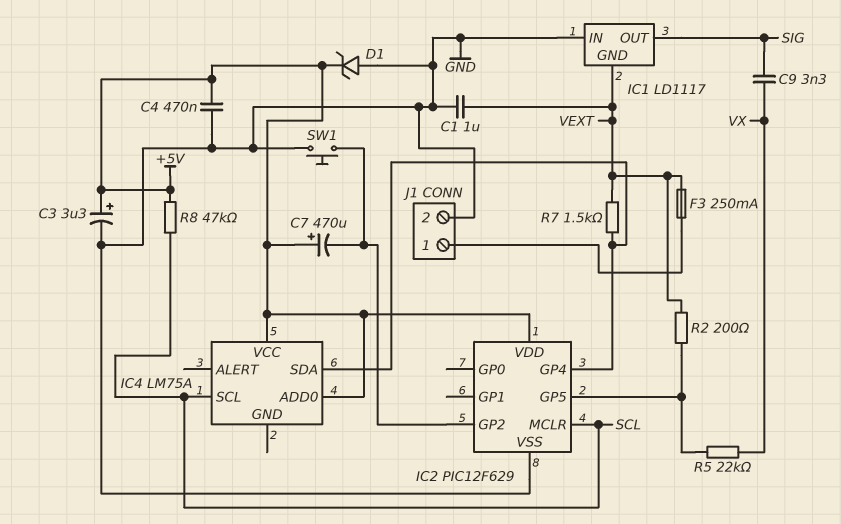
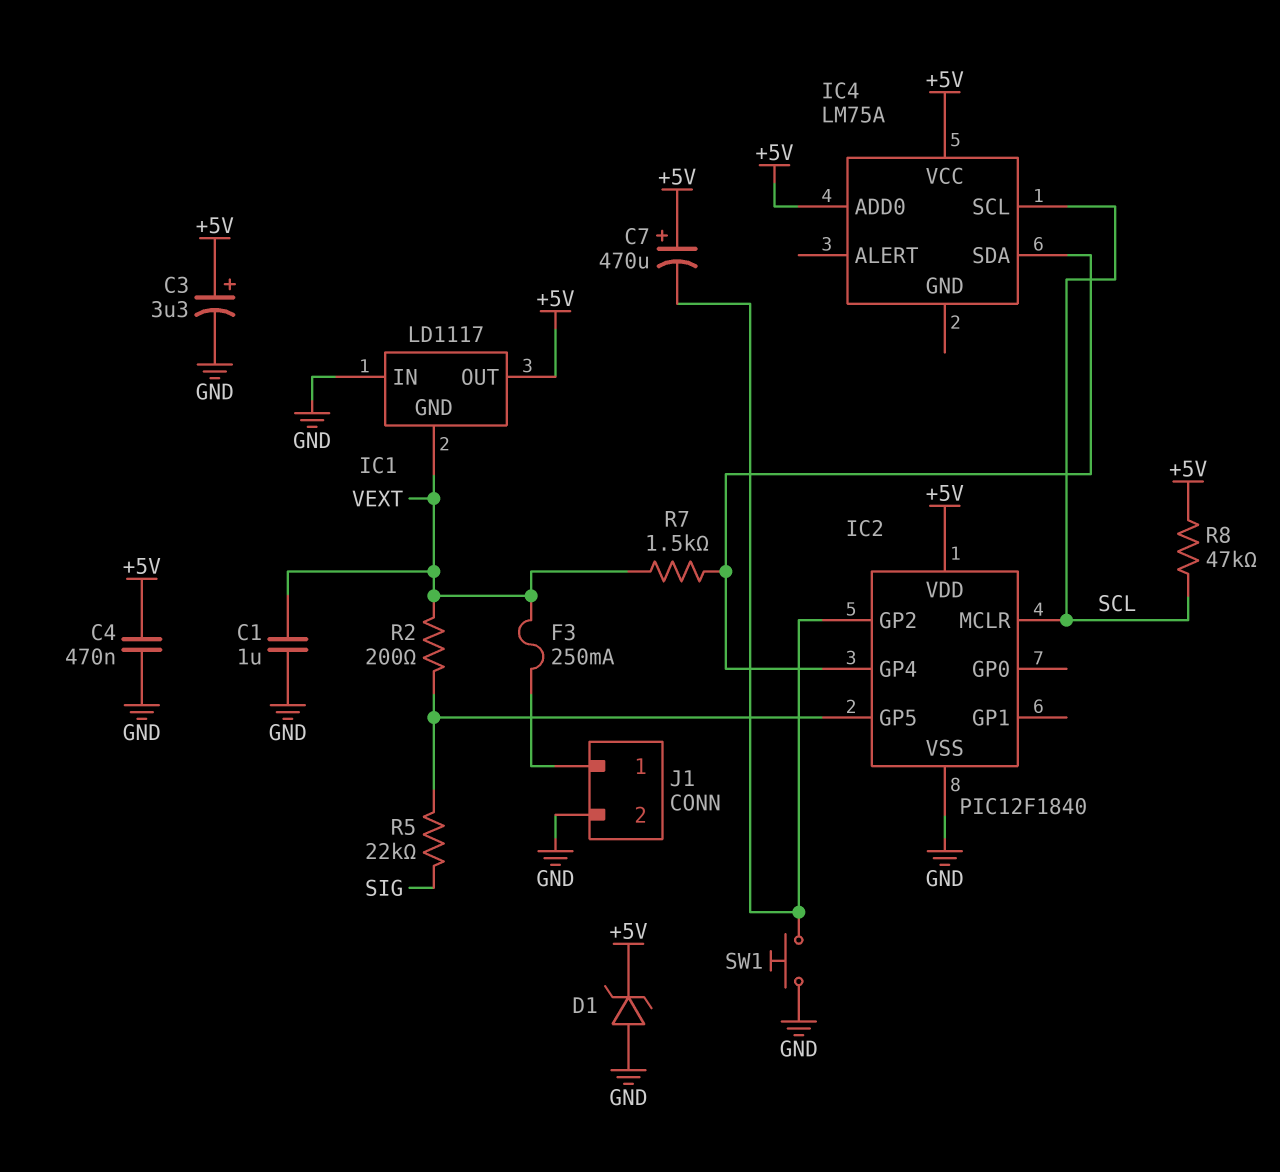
C9: 3.3nF (SIG, VX) -> none
IC1 pin OUT: SIG -> +5V
IC2: PIC12F629 -> PIC12F1840
R5: 22k (IC2/GP5, VX) -> 22k (IC2/GP5, SIG)

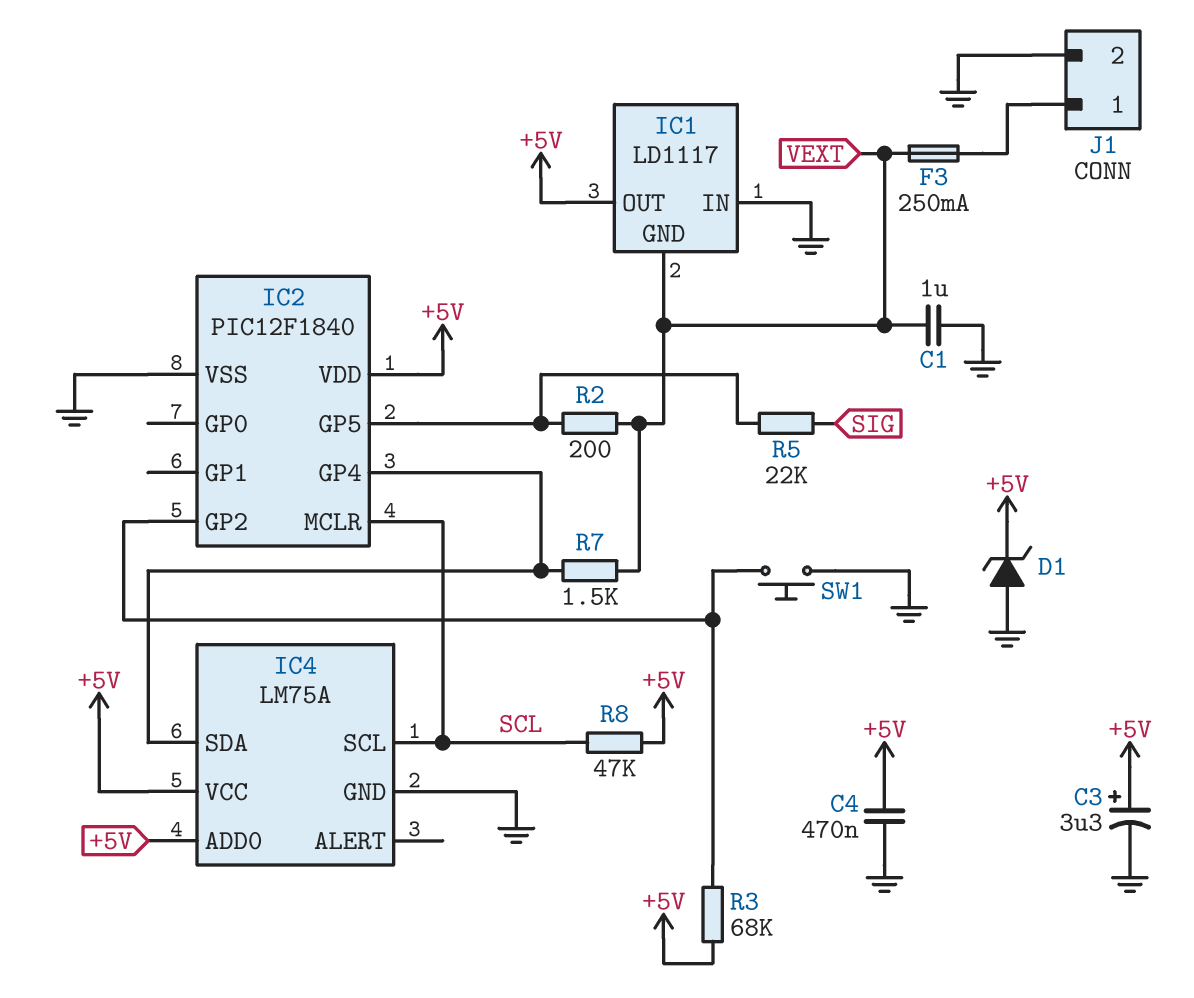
C7: 470uF (plus +5V, minus IC2/GP2) -> none
IC4 pin GND: none -> GND
R3: none -> 68k (+5V, IC2/GP2)

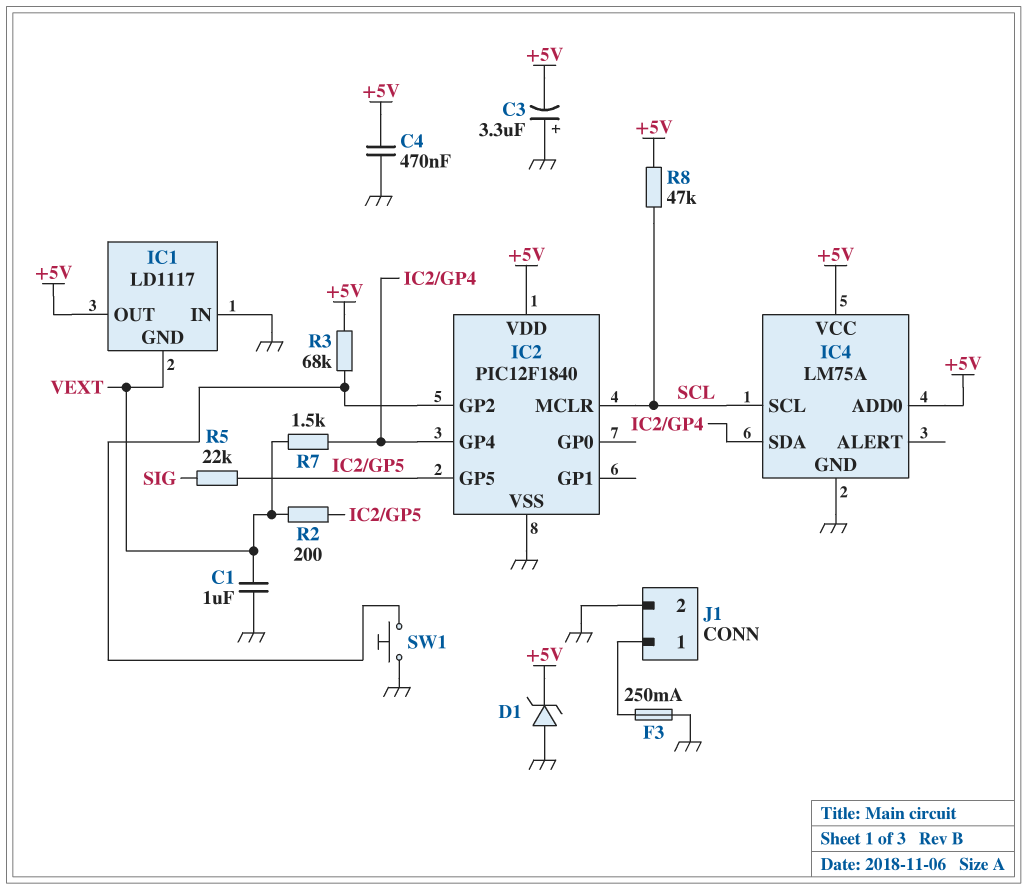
C3: 3.3uF (plus +5V, minus GND) -> 3.3uF (plus GND, minus +5V)
F3: 250mA (J1/1, VEXT) -> 250mA (GND, J1/1)

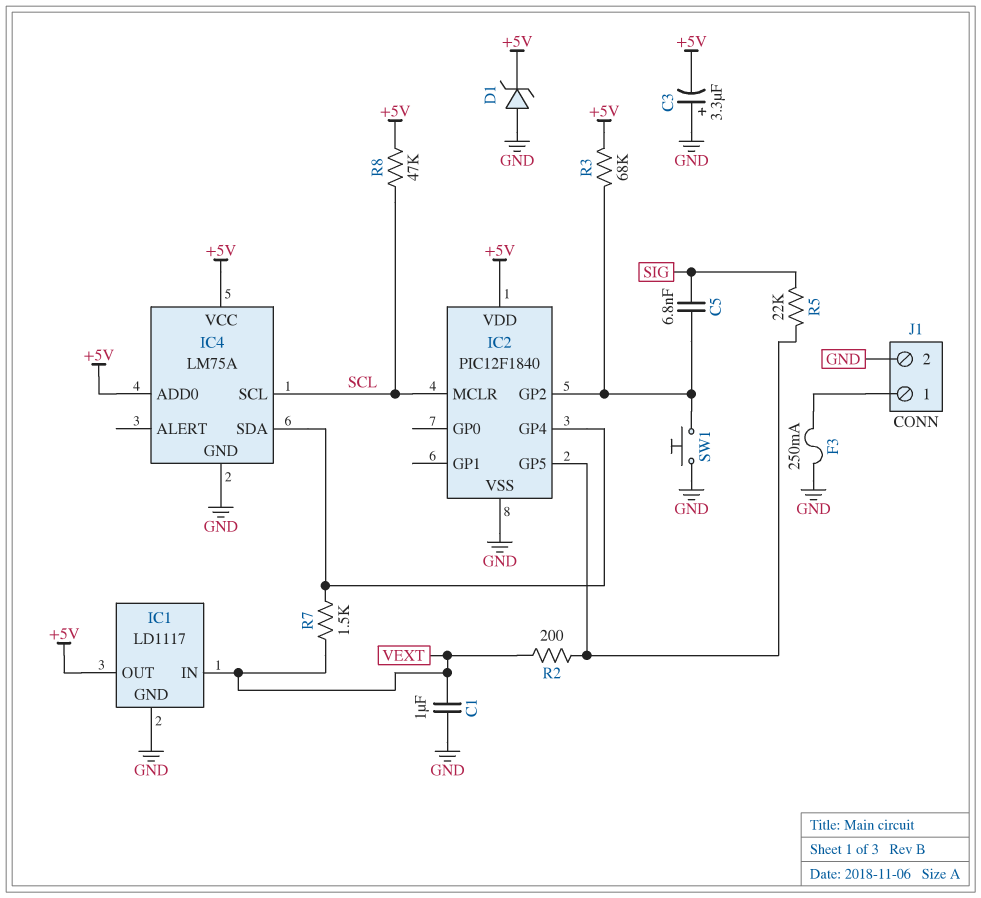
C4: 470nF (+5V, GND) -> none
C5: none -> 6.8nF (IC2/GP2, SIG)
IC1 pin GND: VEXT -> GND
IC1 pin IN: GND -> VEXT

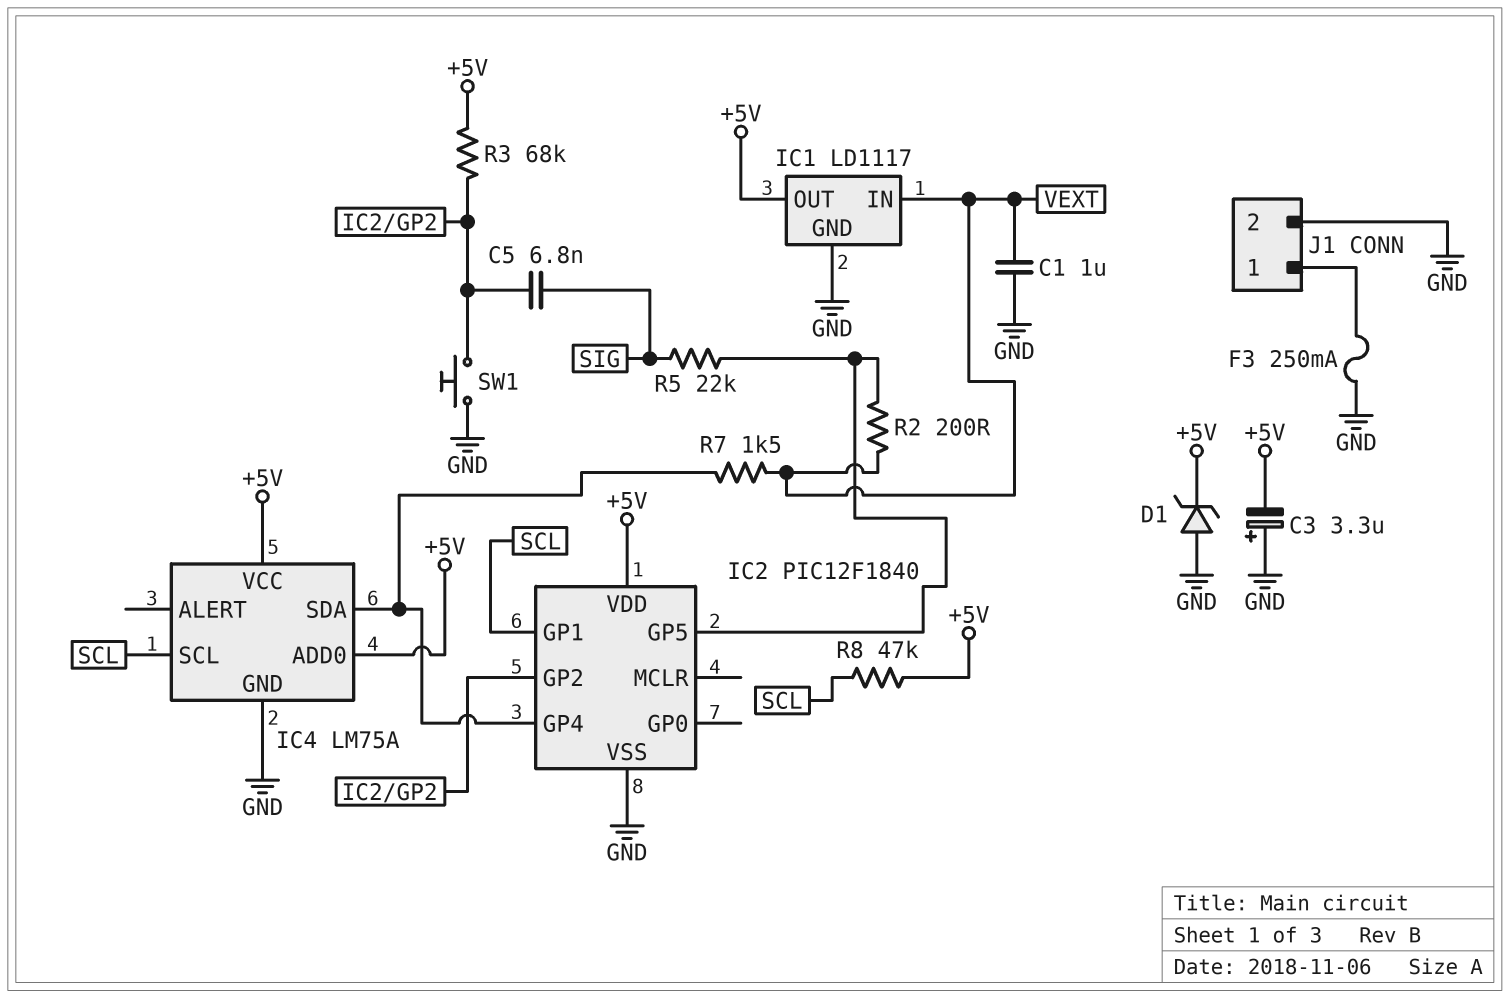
IC2 pin GP1: none -> SCL
IC2 pin MCLR: SCL -> none

